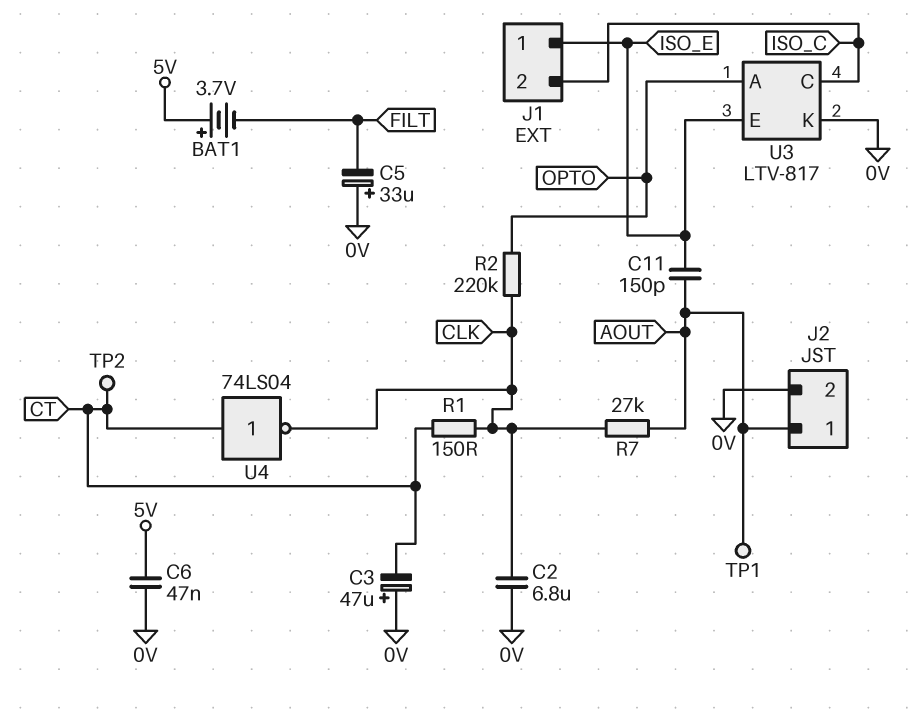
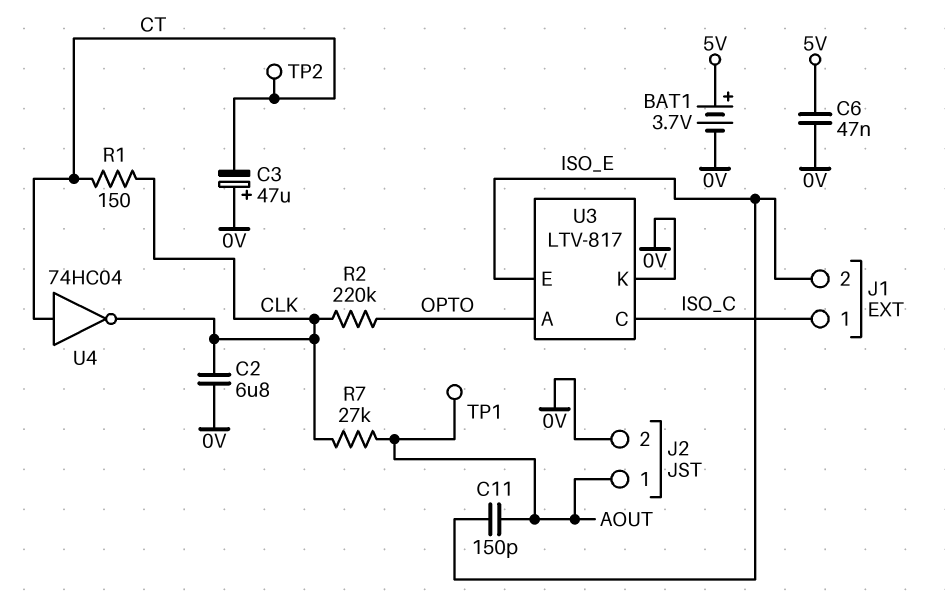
BAT1: 3.7V (plus 5V, minus FILT) -> 3.7V (plus 5V, minus 0V)
C5: 33uF (plus 0V, minus FILT) -> none
J1 pin 1: ISO_E -> ISO_C
J1 pin 2: ISO_C -> ISO_E
U4: NOT 74LS04 (in CT, out CLK) -> NOT 74HC04 (in CT, out CLK)

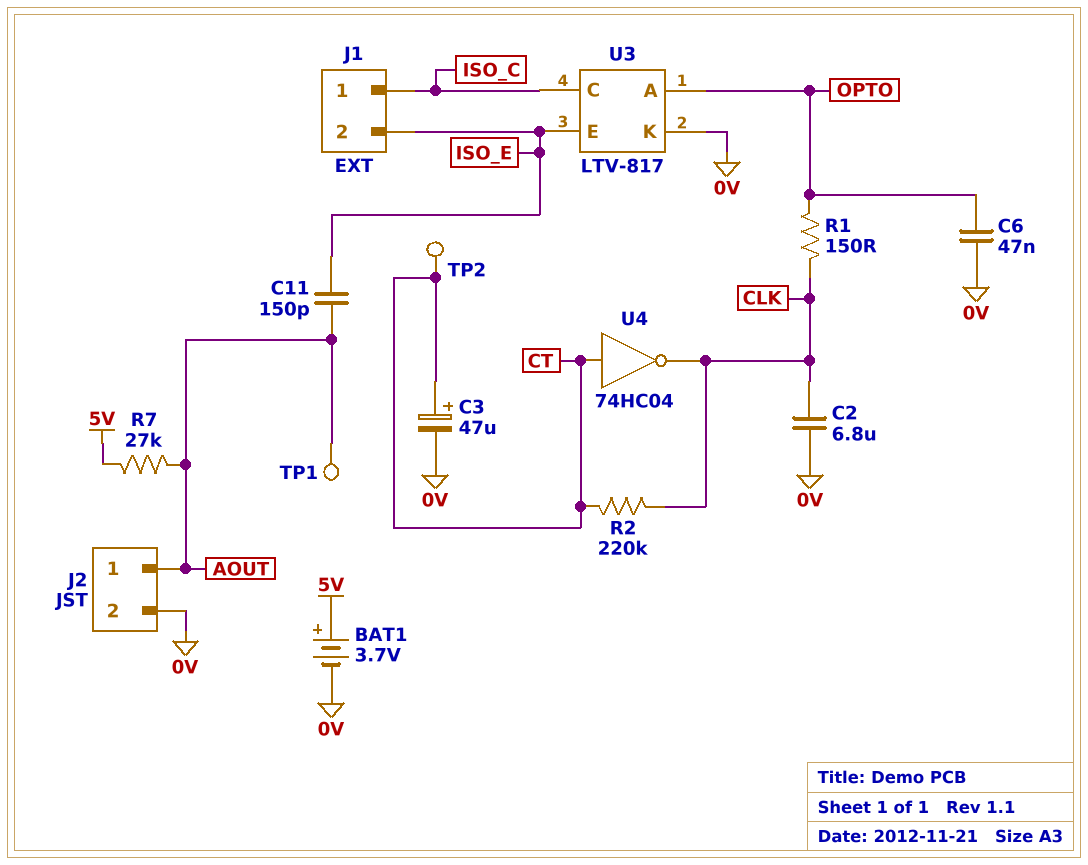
C3: 47uF (plus 0V, minus CT) -> 47uF (plus CT, minus 0V)
C6: 47nF (0V, 5V) -> 47nF (0V, OPTO)
R1: 150 (CLK, CT) -> 150 (CLK, OPTO)
R2: 220k (CLK, OPTO) -> 220k (CLK, CT)
R7: 27k (AOUT, CLK) -> 27k (5V, AOUT)

